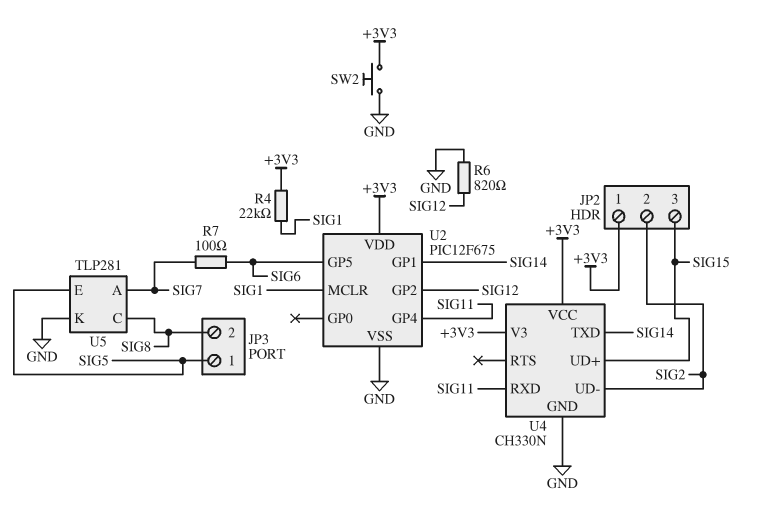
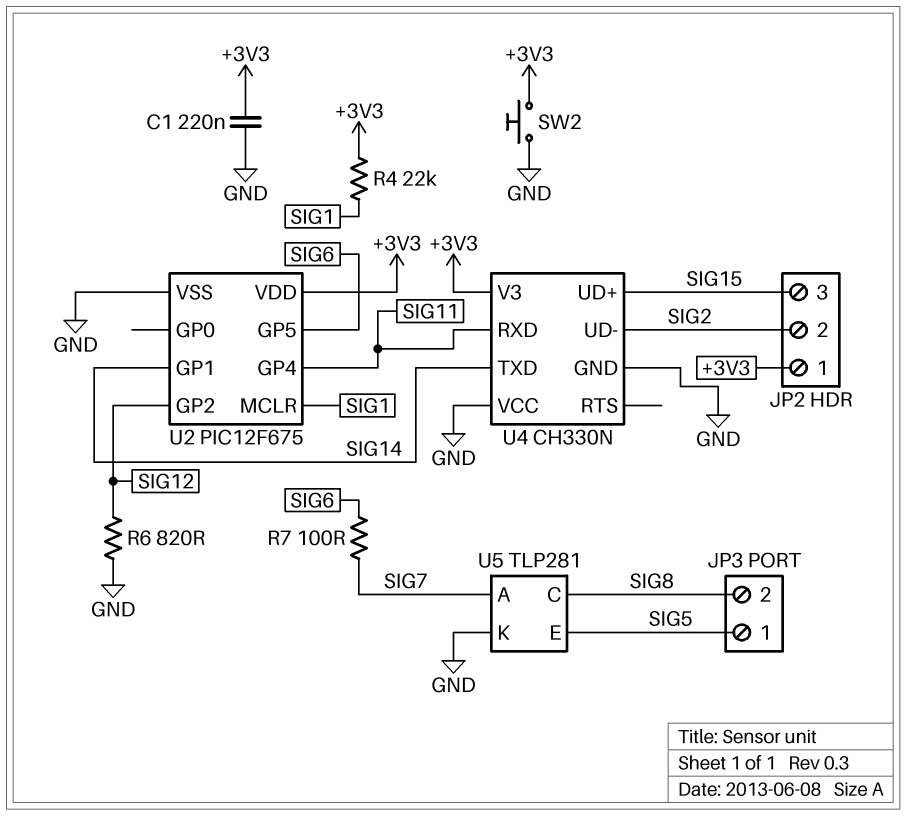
C1: none -> 220nF (+3V3, GND)
U4 pin VCC: +3V3 -> GND

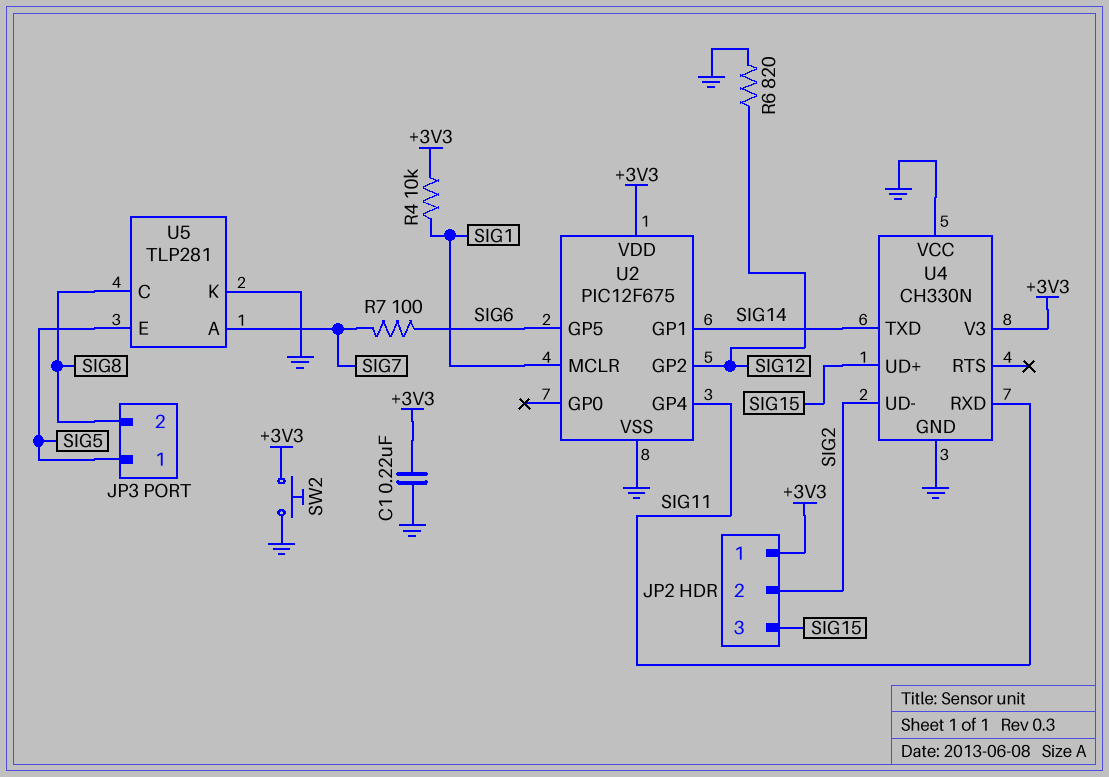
R4: 22k (+3V3, SIG1) -> 10k (+3V3, SIG1)

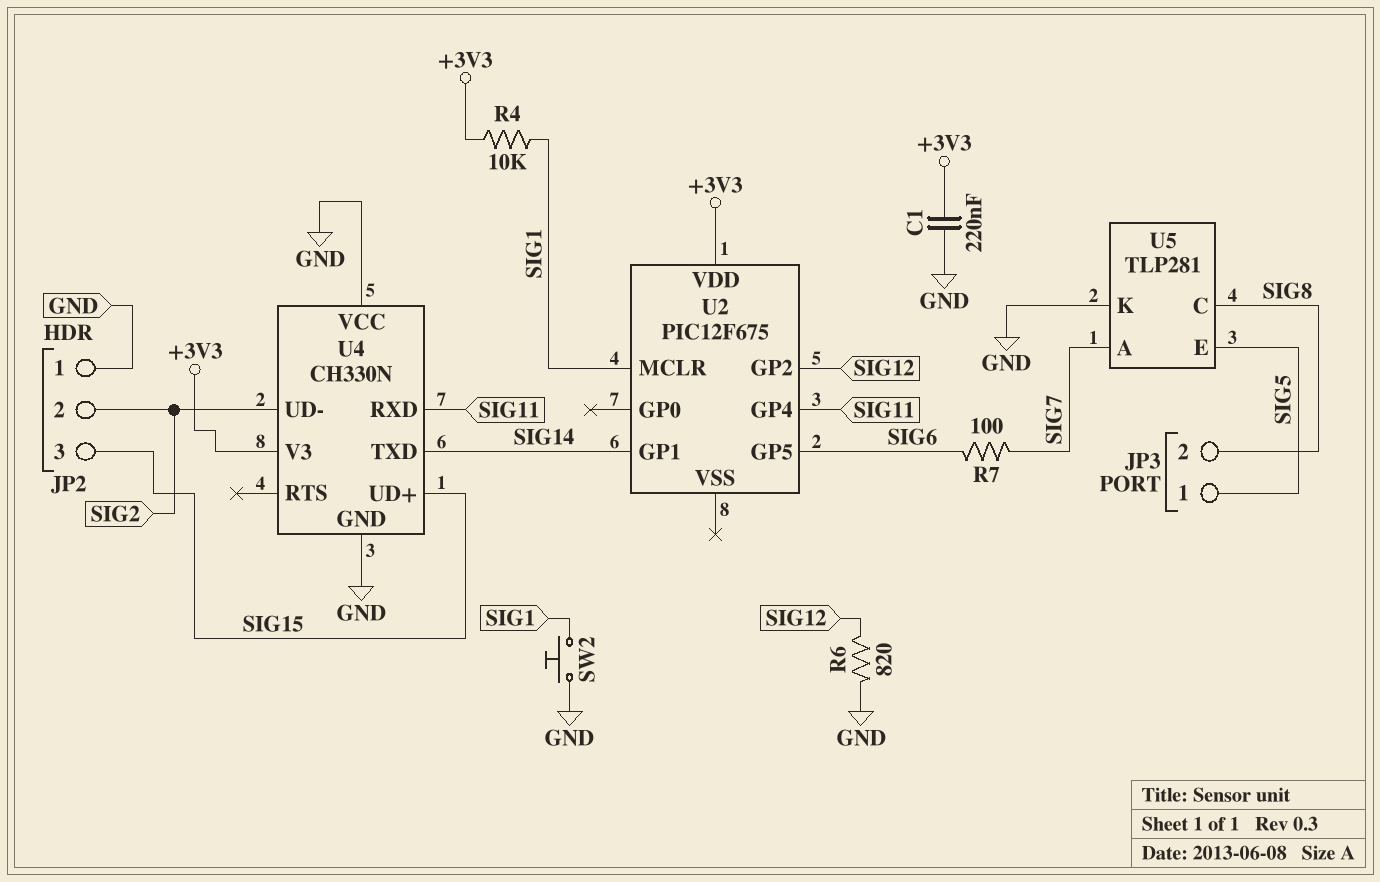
JP2 pin 1: +3V3 -> GND
SW2: button (+3V3, GND) -> button (GND, SIG1)
U2 pin VSS: GND -> none

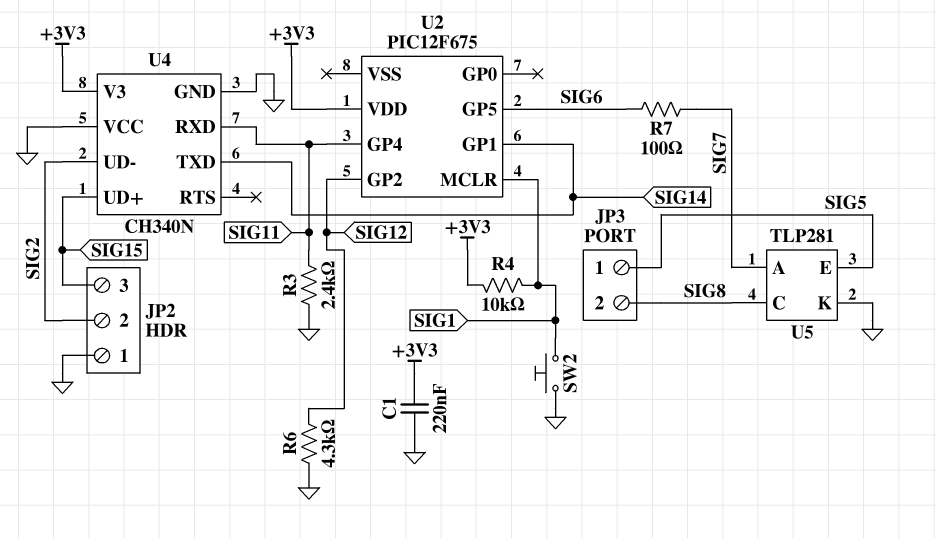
R3: none -> 2.4k (GND, SIG11)
R6: 820 (GND, SIG12) -> 4.3k (GND, SIG12)
U4: CH330N -> CH340N

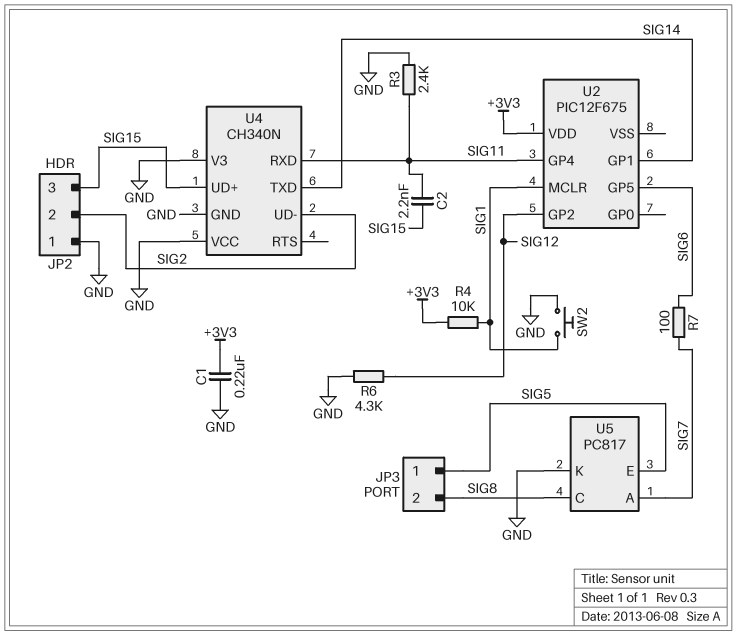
C2: none -> 2.2nF (SIG11, SIG15)
U4 pin V3: +3V3 -> GND
U5: TLP281 -> PC817

